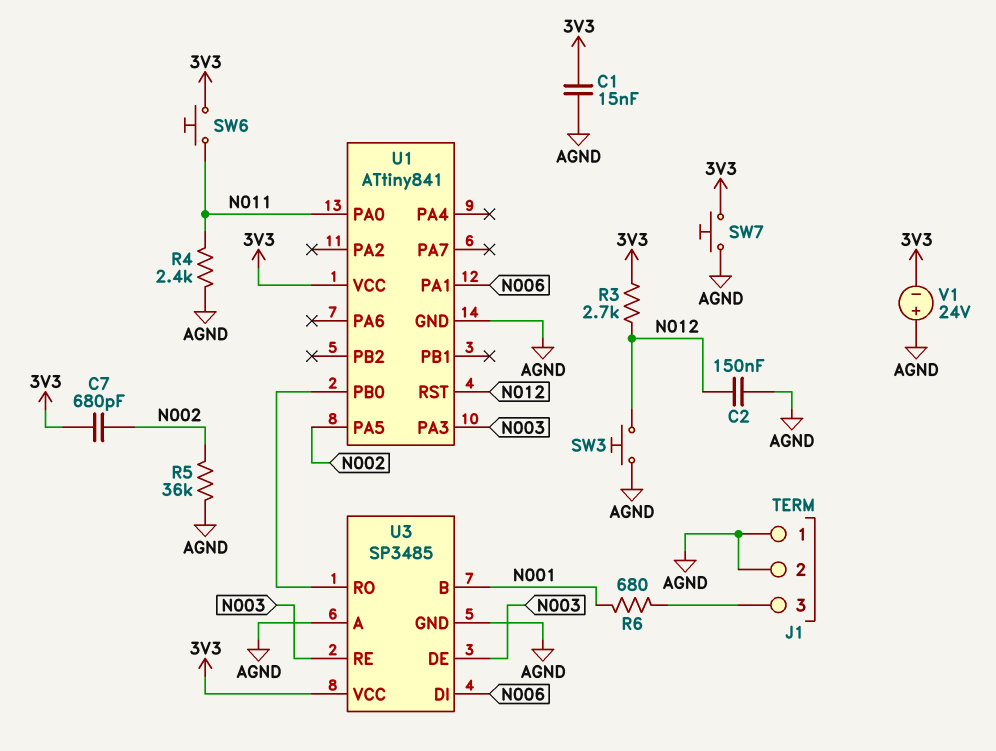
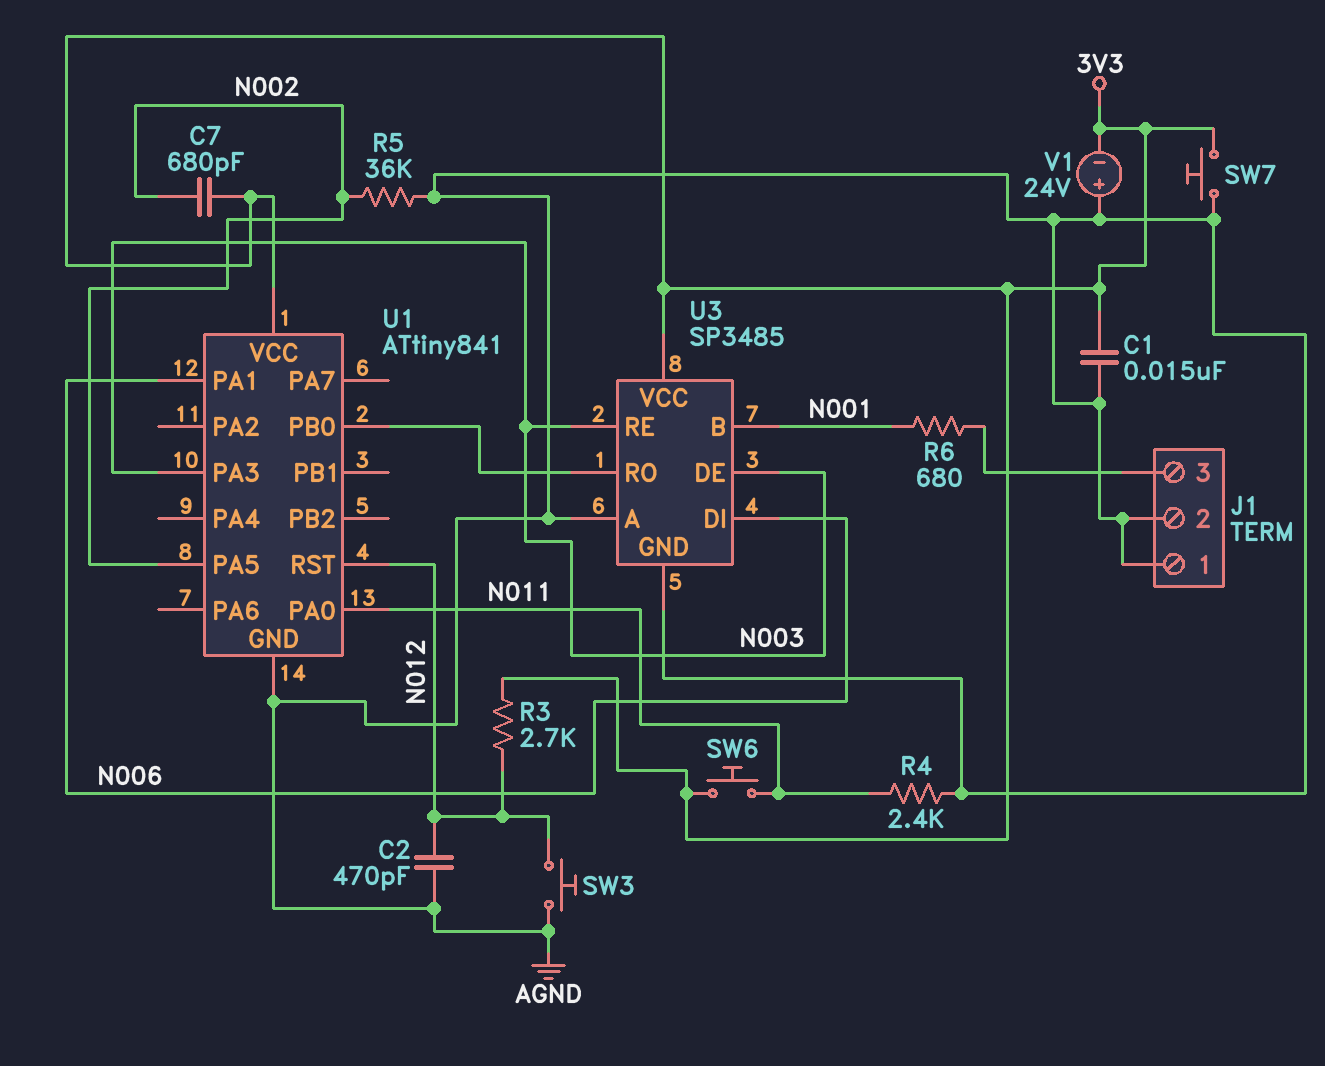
C2: 150nF (AGND, N012) -> 470pF (AGND, N012)

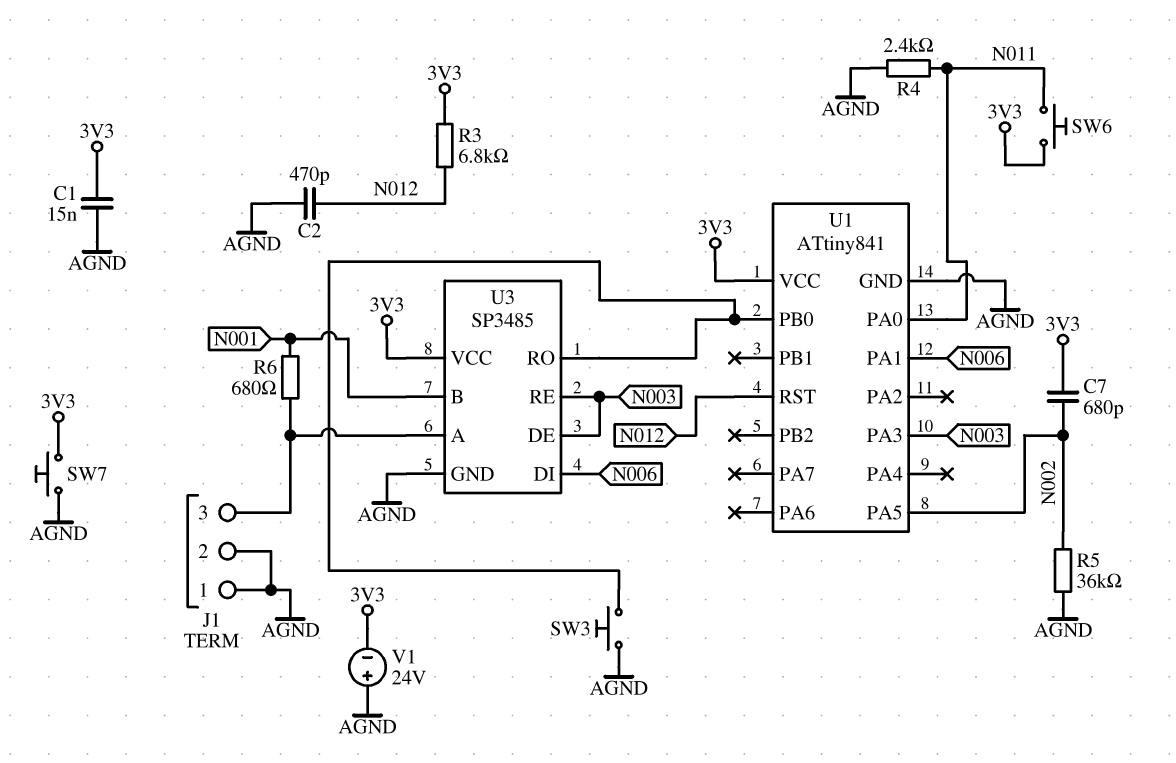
R3: 2.7k (3V3, N012) -> 6.8k (3V3, N012)
SW3: button (AGND, N012) -> button (AGND, U1/PB0)
U3 pin A: AGND -> J1/3

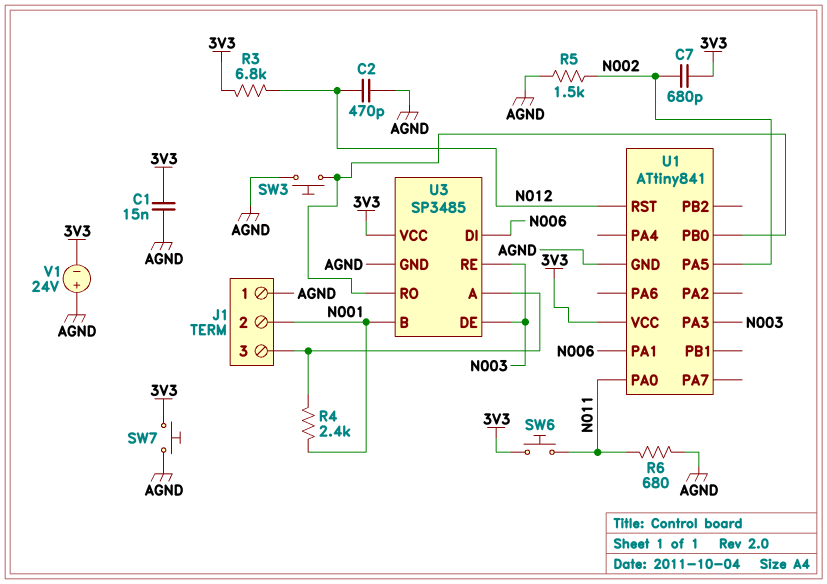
J1 pin 2: AGND -> N001
R4: 2.4k (AGND, N011) -> 2.4k (J1/3, N001)
R5: 36k (AGND, N002) -> 1.5k (AGND, N002)
R6: 680 (J1/3, N001) -> 680 (AGND, N011)

